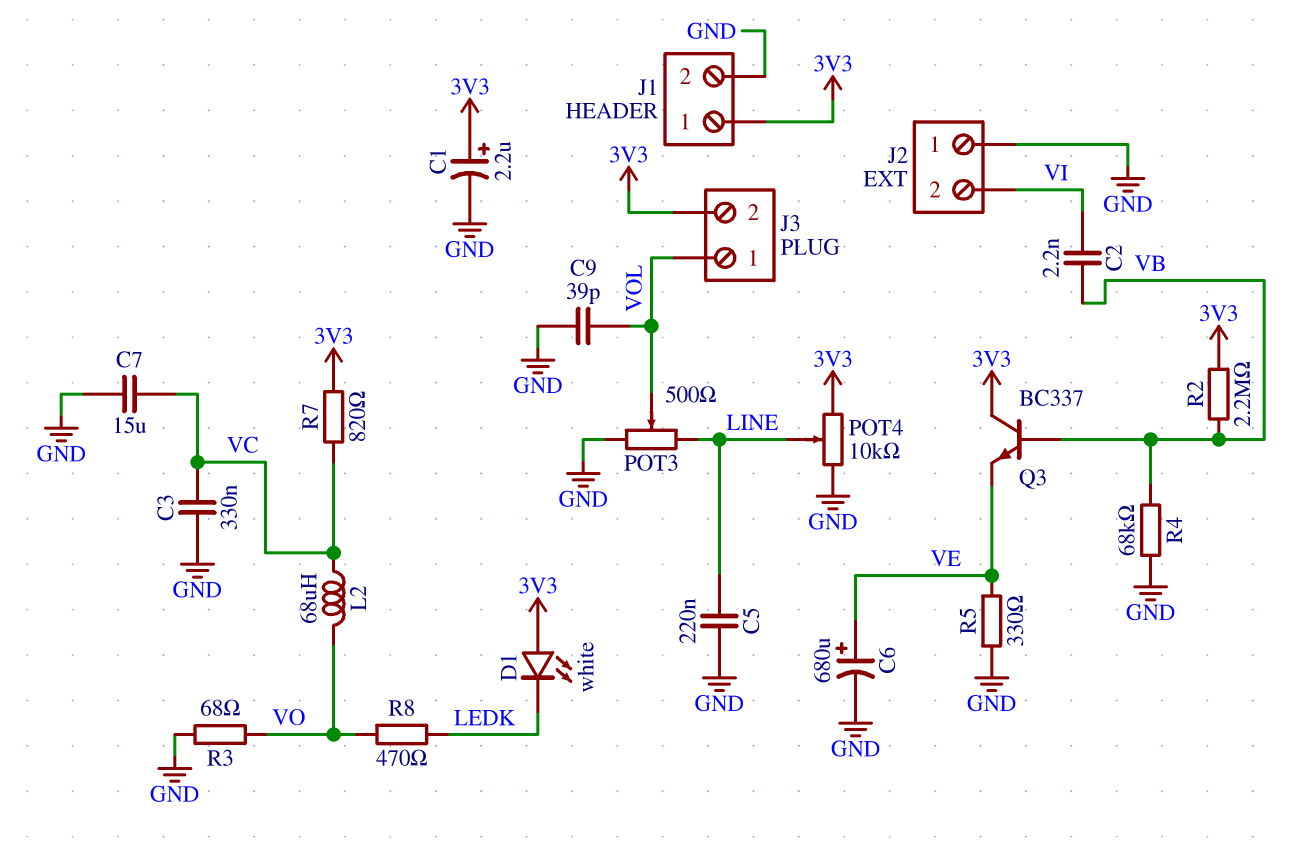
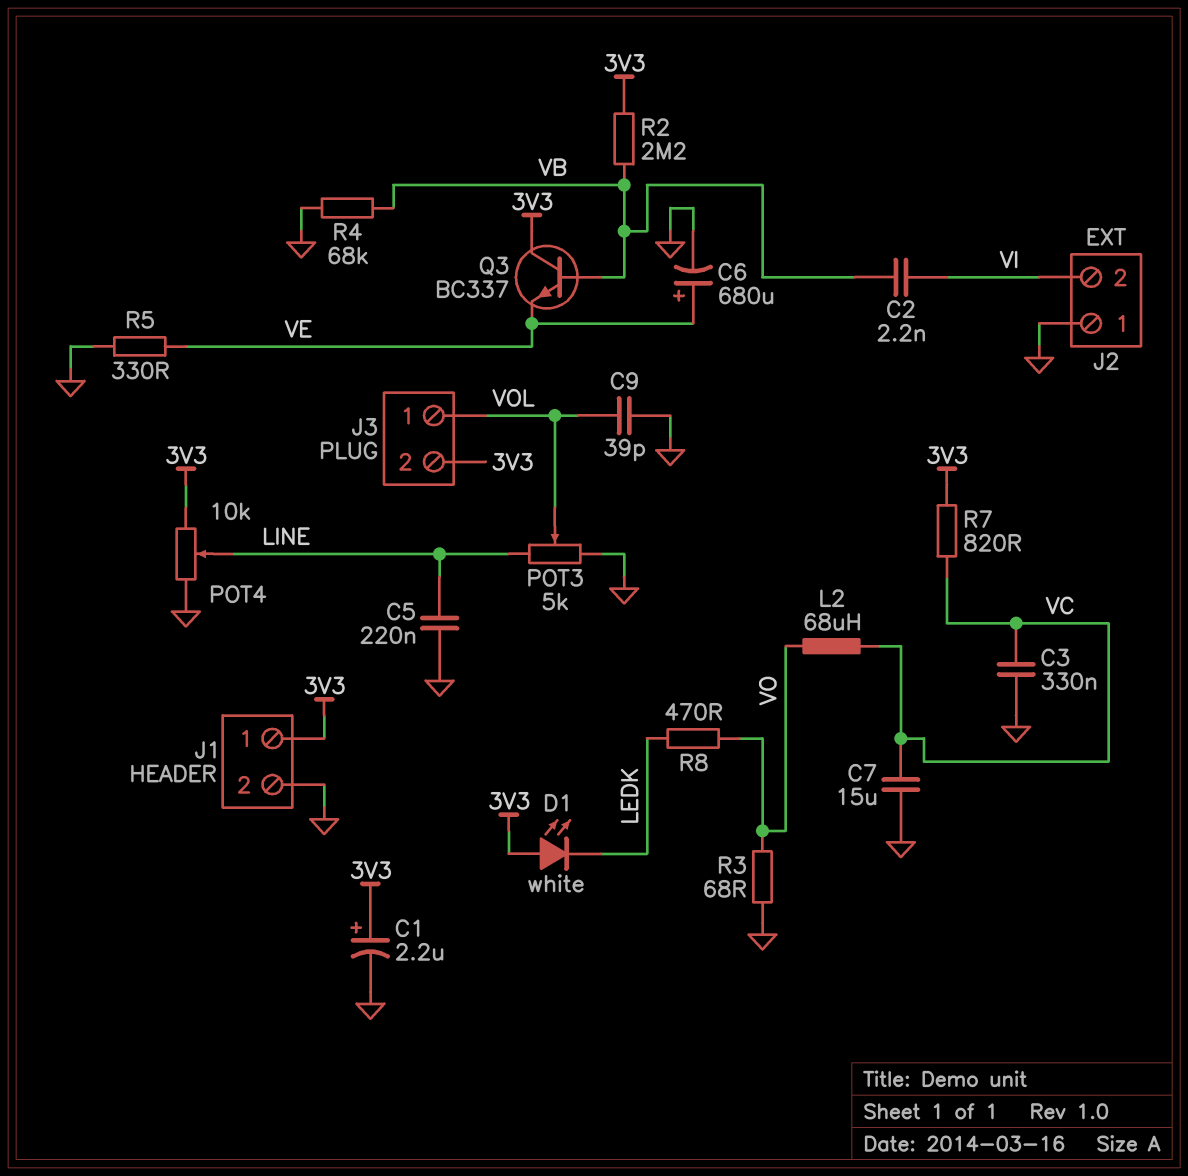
POT3: 500 (GND, LINE, wiper VOL) -> 5k (GND, LINE, wiper VOL)

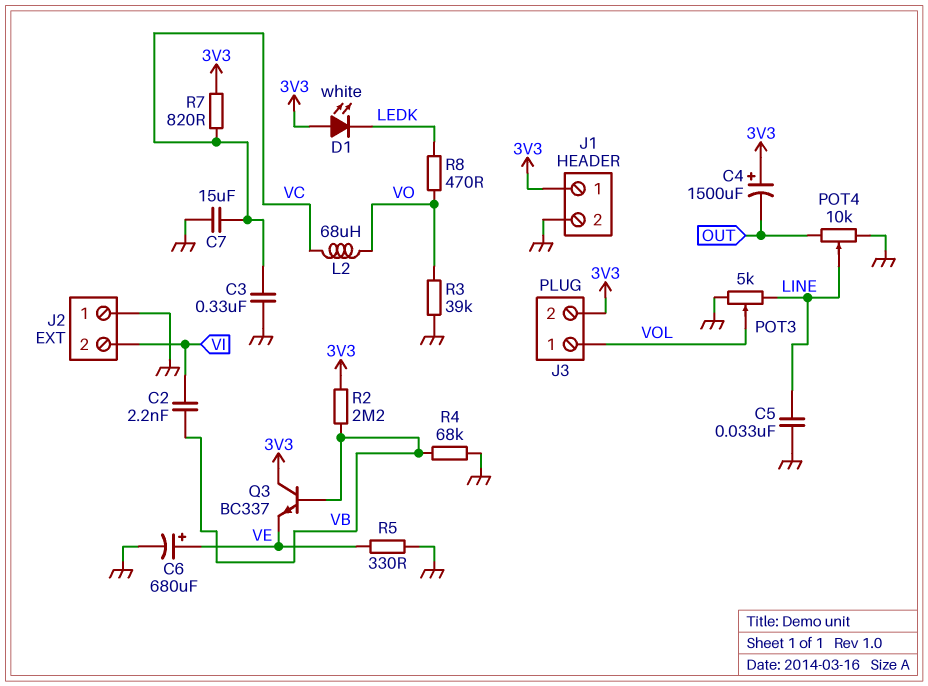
C1: 2.2uF (plus 3V3, minus GND) -> none
C4: none -> 1500uF (plus 3V3, minus OUT)
C5: 220nF (GND, LINE) -> 33nF (GND, LINE)
C9: 39pF (GND, VOL) -> none
POT4: 10k (3V3, GND, wiper LINE) -> 10k (GND, OUT, wiper LINE)
R3: 68 (GND, VO) -> 39k (GND, VO)

